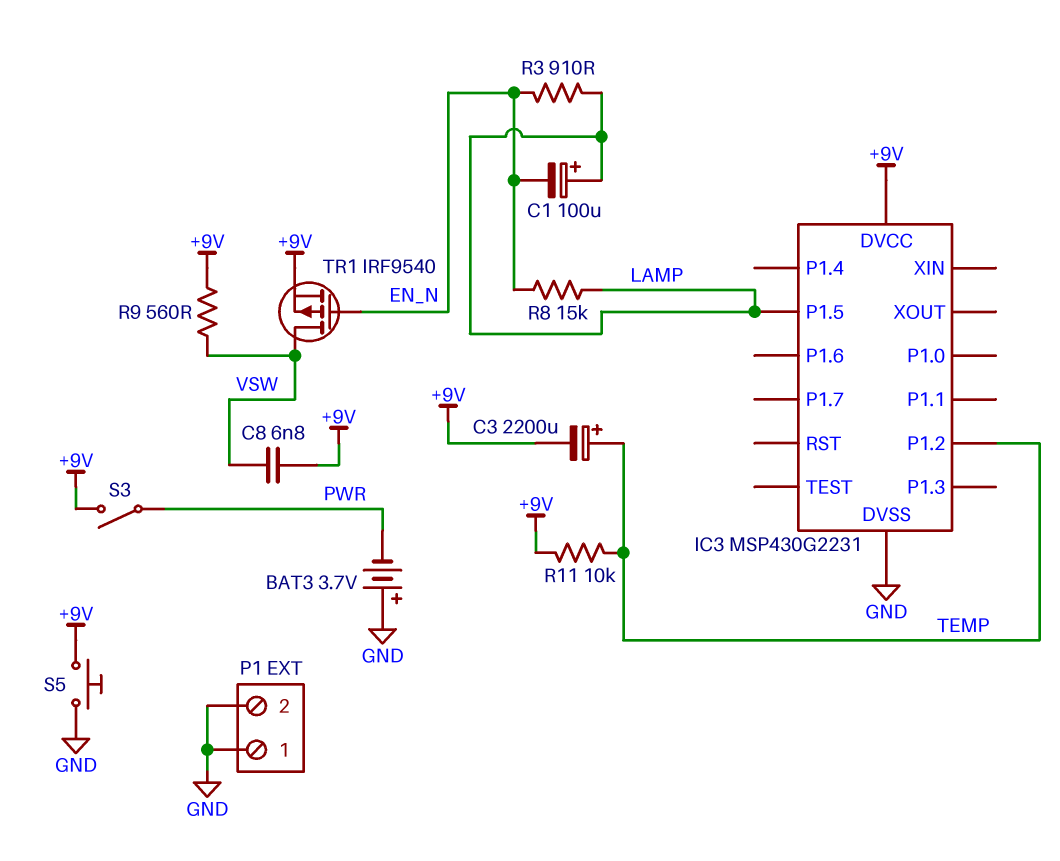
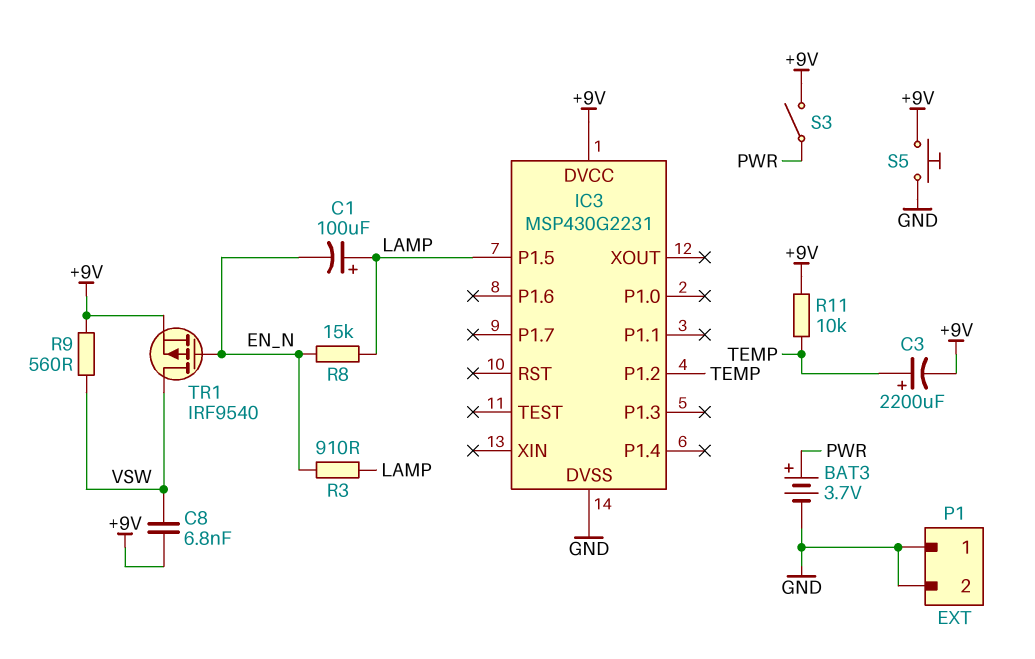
BAT3: 3.7V (plus GND, minus PWR) -> 3.7V (plus PWR, minus GND)

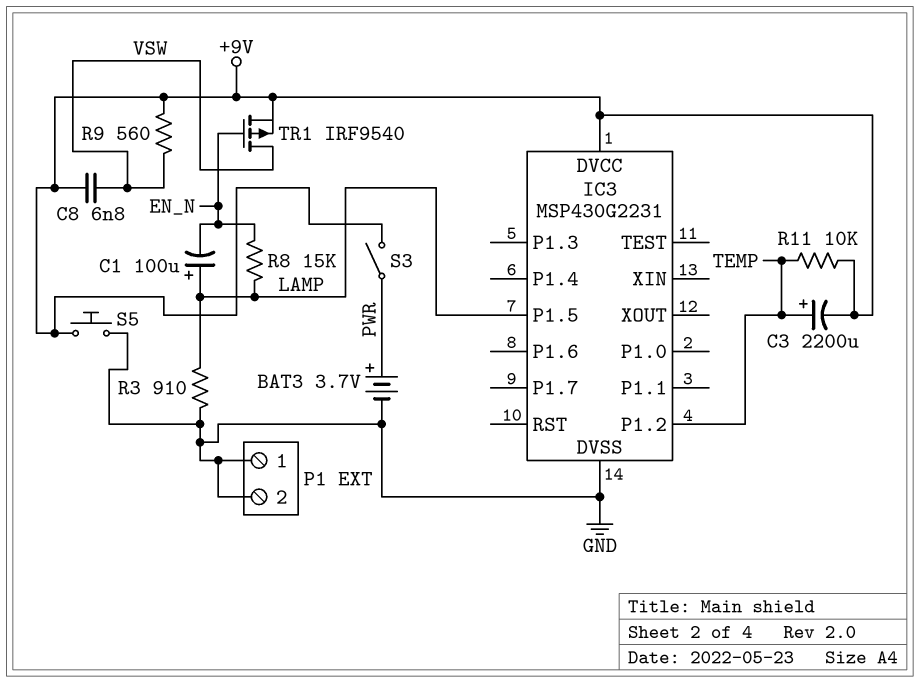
R3: 910 (EN_N, LAMP) -> 910 (GND, LAMP)

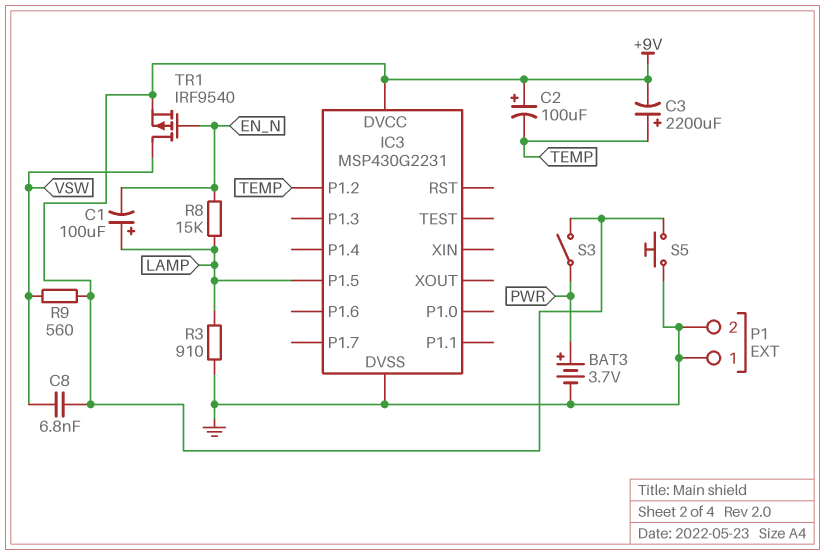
C2: none -> 100uF (plus +9V, minus TEMP)
R11: 10k (+9V, TEMP) -> none

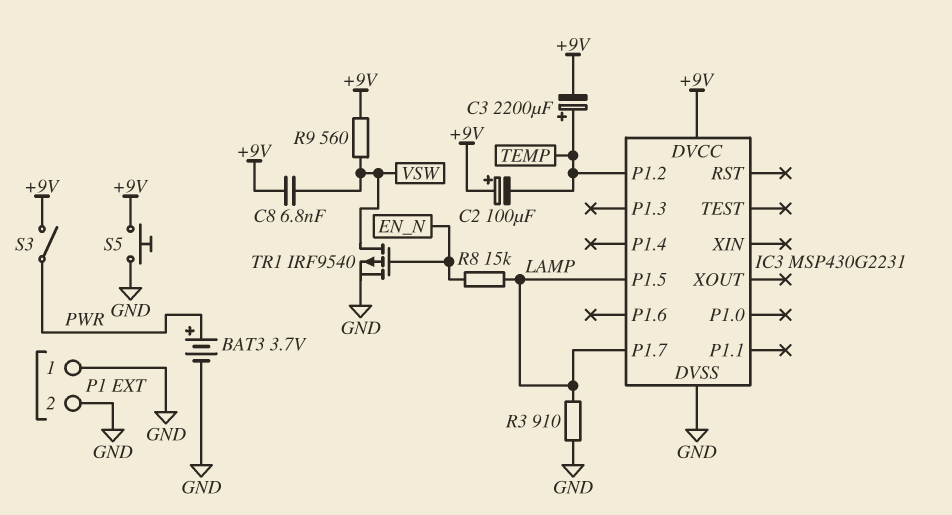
C1: 100uF (plus LAMP, minus EN_N) -> none
IC3 pin P1.7: none -> LAMP
TR1: PMOS IRF9540 (G EN_N, D VSW, S +9V) -> PMOS IRF9540 (G EN_N, D VSW, S GND)

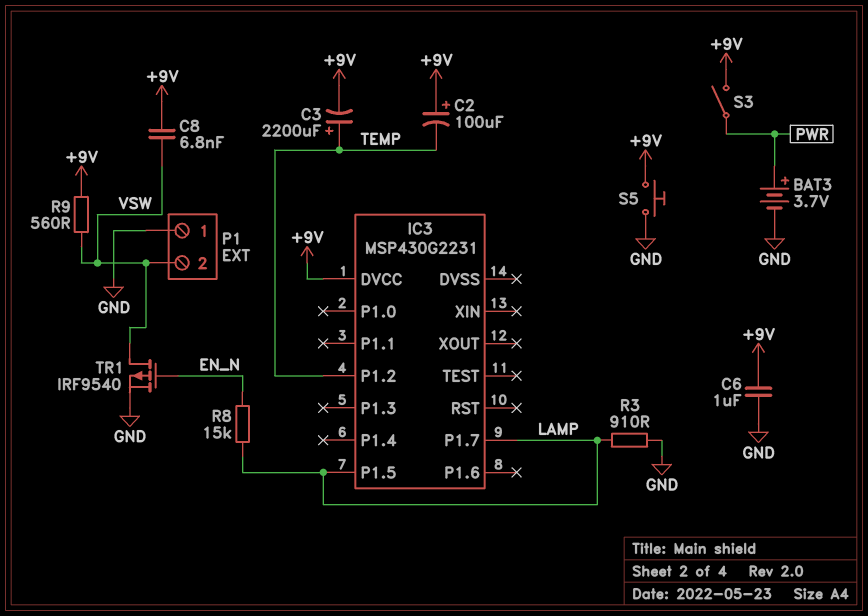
C6: none -> 1uF (+9V, GND)
IC3 pin DVSS: GND -> none
P1 pin 2: GND -> VSW

